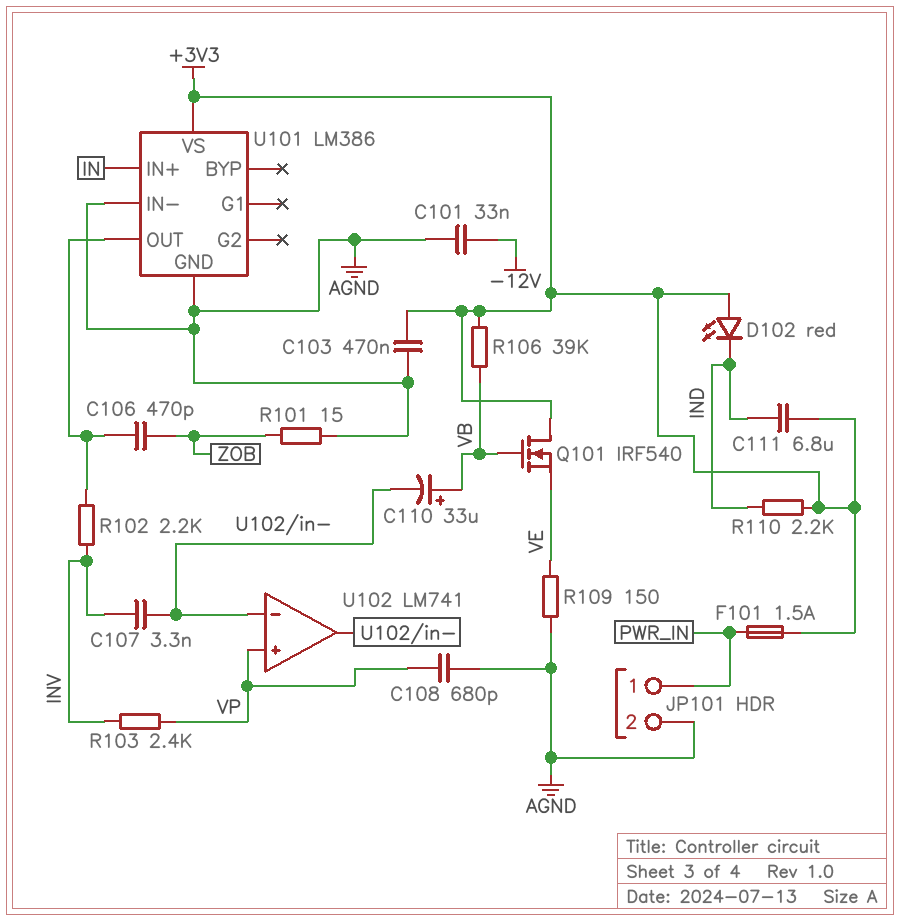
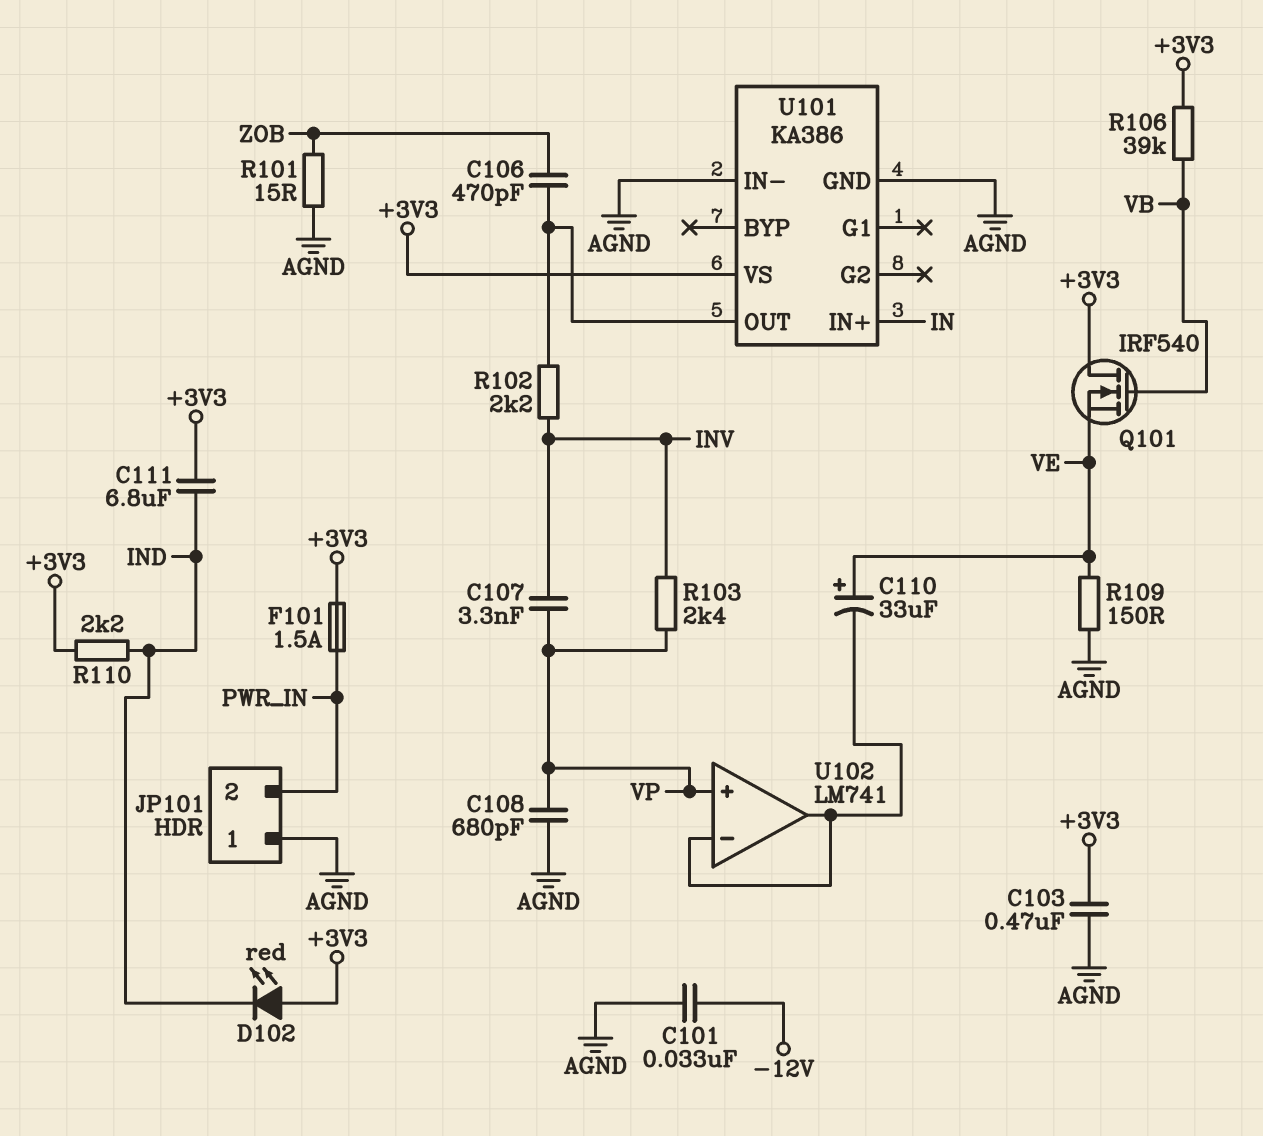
C107: 3.3nF (INV, U102/in-) -> 3.3nF (INV, VP)
C110: 33uF (plus VB, minus U102/in-) -> 33uF (plus VE, minus U102/in-)
JP101 pin 1: PWR_IN -> AGND
JP101 pin 2: AGND -> PWR_IN
U101: LM386 -> KA386

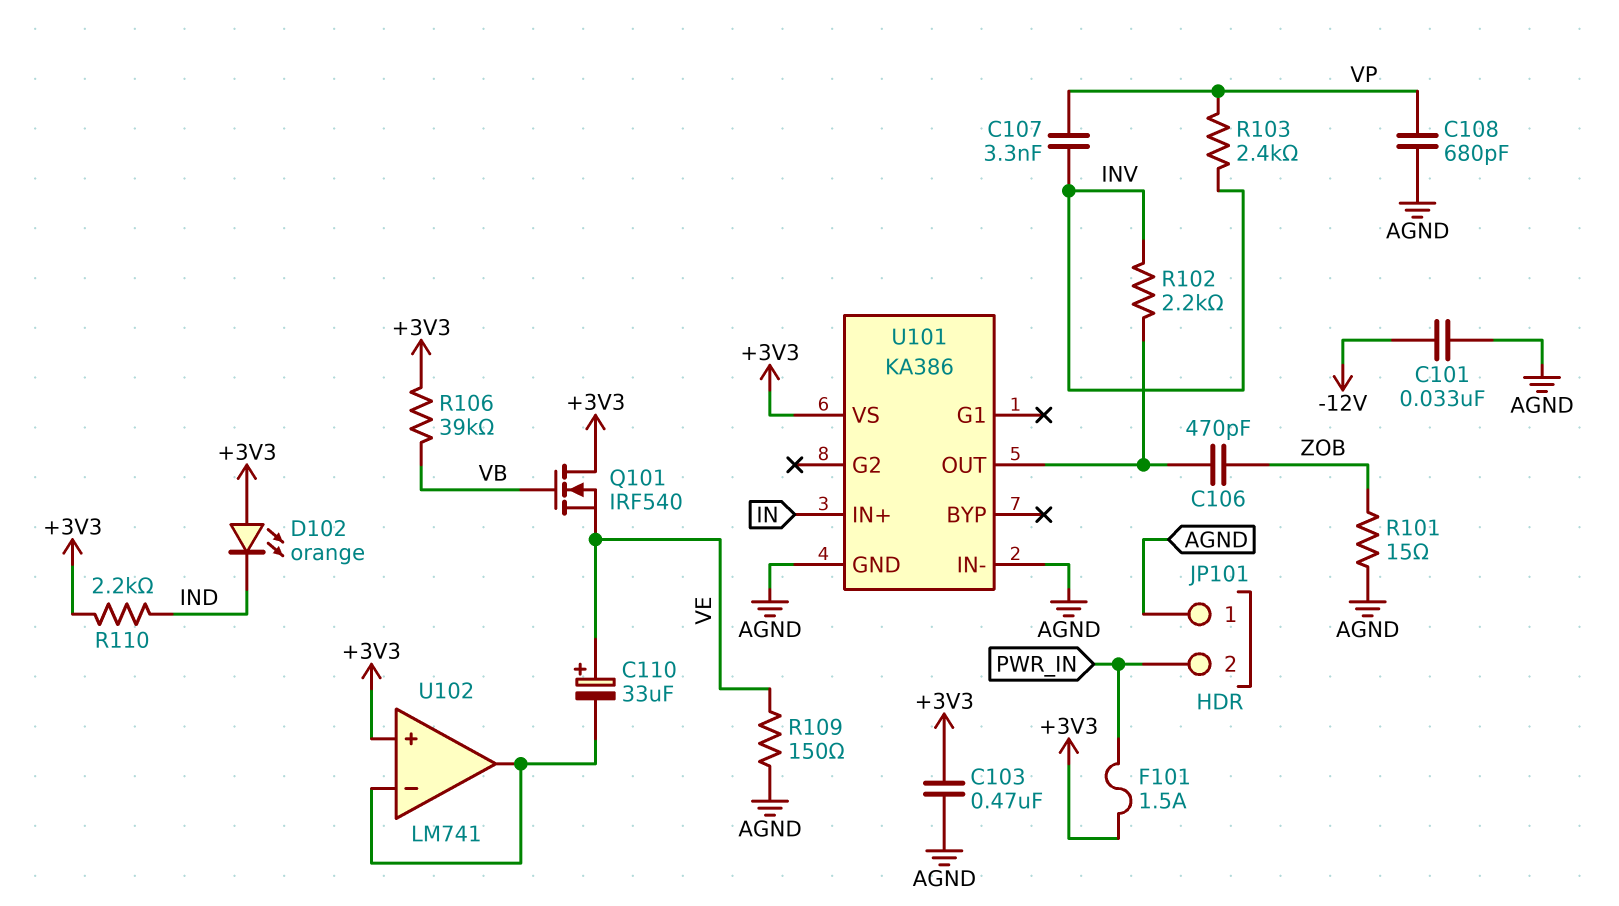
C111: 6.8uF (+3V3, IND) -> none
D102: LED red (A +3V3, K IND) -> LED orange (A +3V3, K IND)
U102 pin in+: VP -> +3V3

